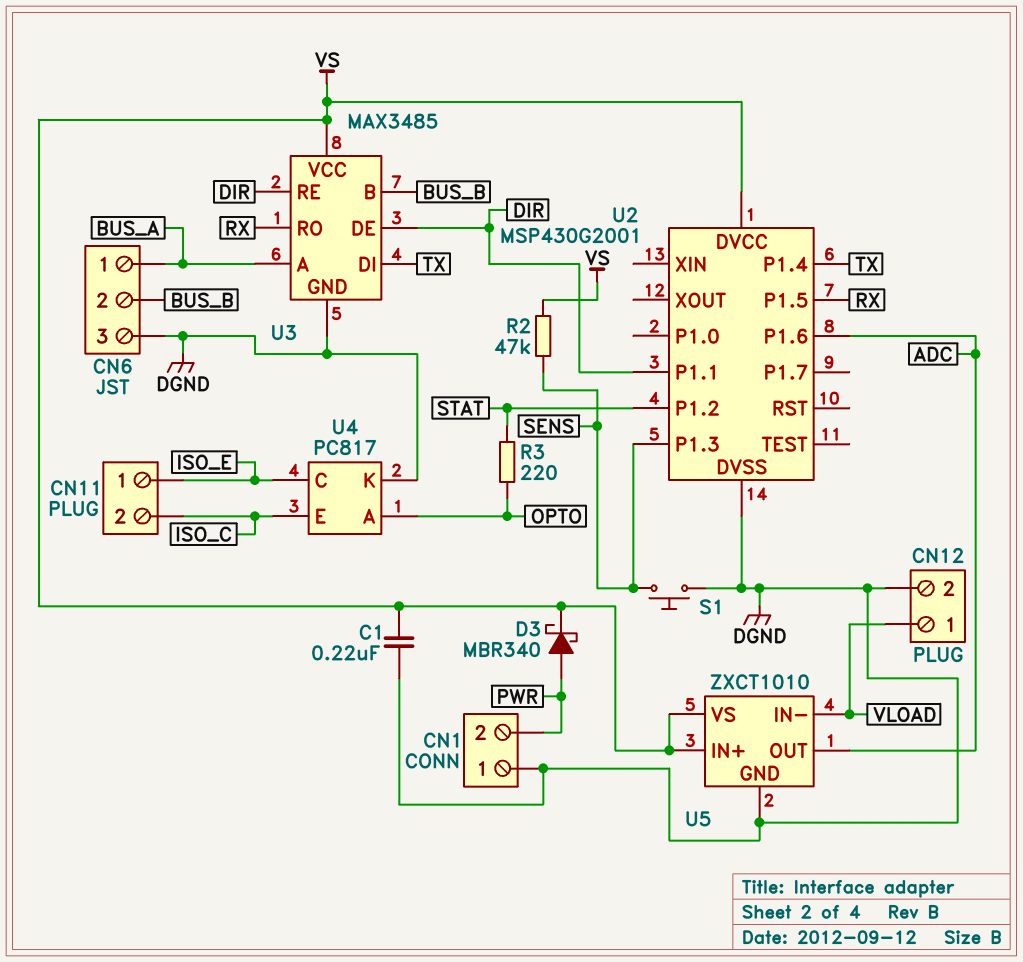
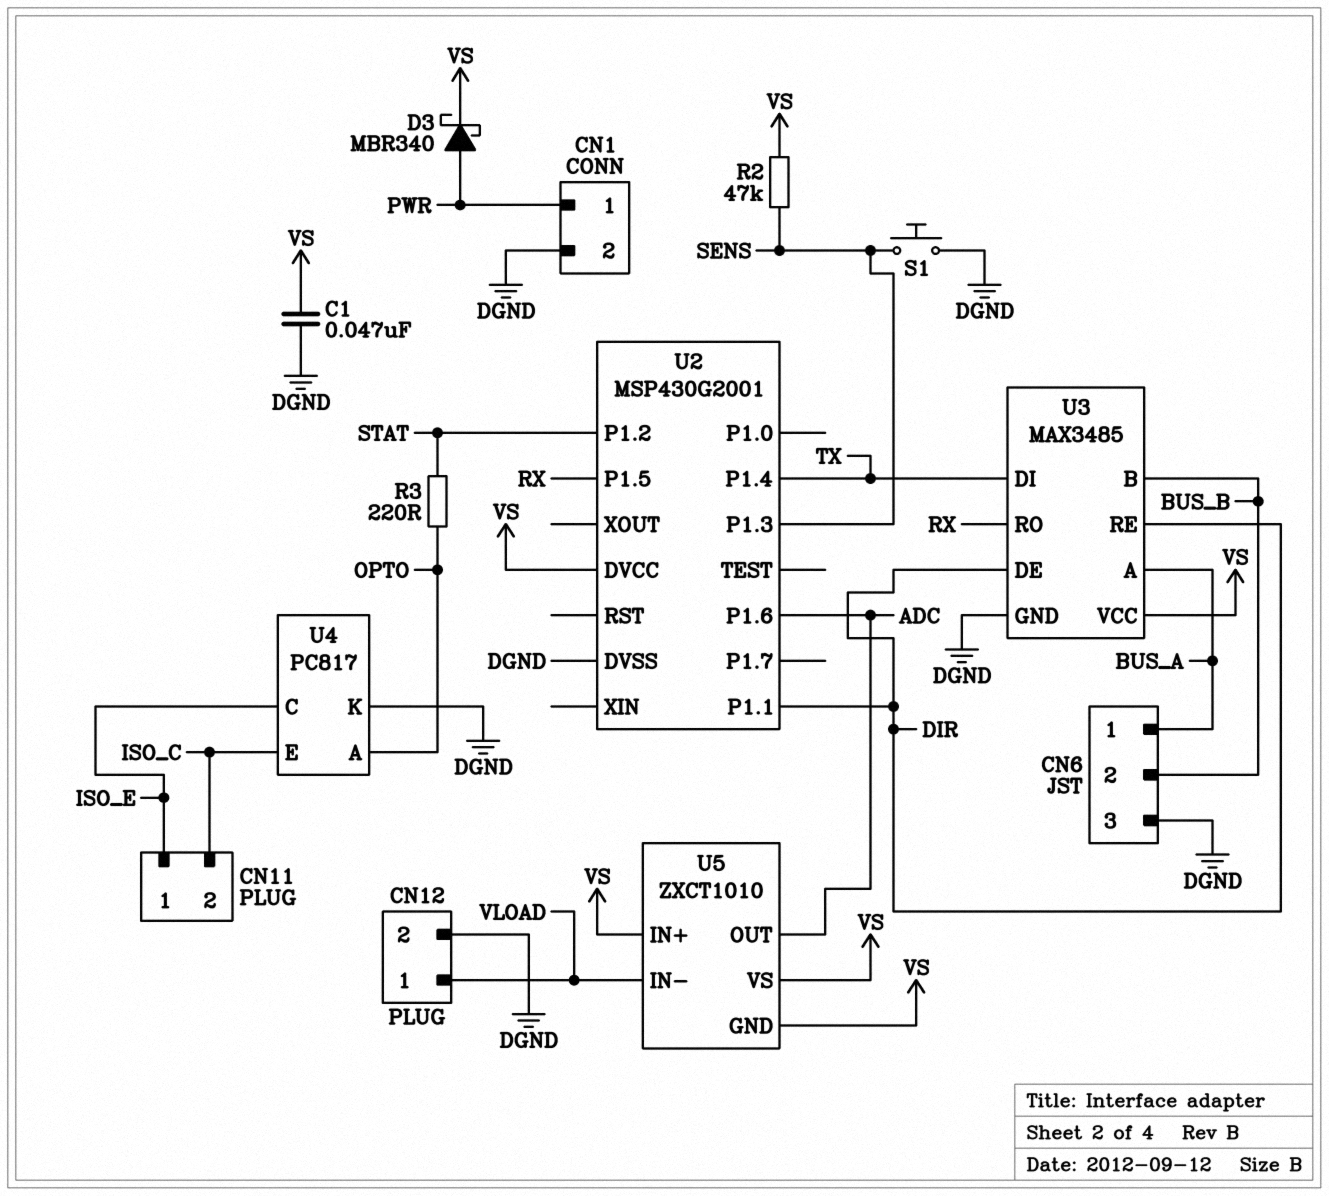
C1: 220nF (DGND, VS) -> 47nF (DGND, VS)
CN1 pin 1: DGND -> PWR
CN1 pin 2: PWR -> DGND
U5 pin GND: DGND -> VS

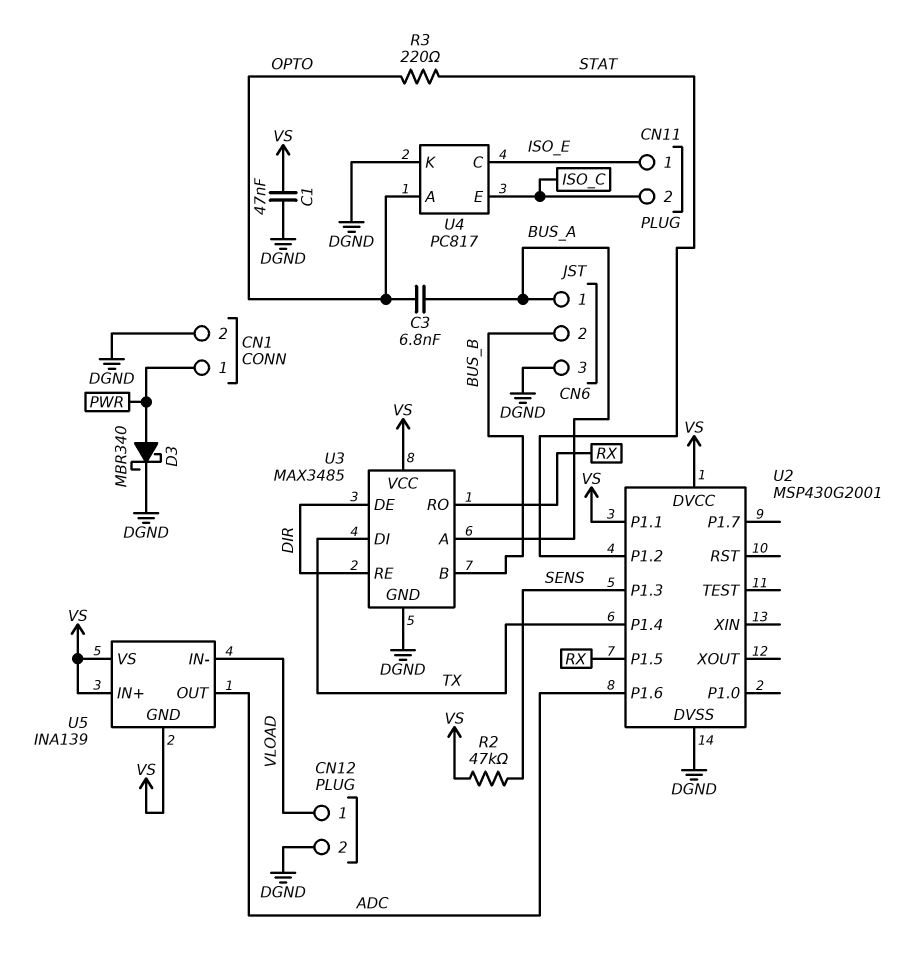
C3: none -> 6.8nF (BUS_A, OPTO)
D3: schottky MBR340 (A PWR, K VS) -> schottky MBR340 (A PWR, K DGND)
S1: button (DGND, SENS) -> none
U2 pin P1.1: DIR -> VS
U5: ZXCT1010 -> INA139

